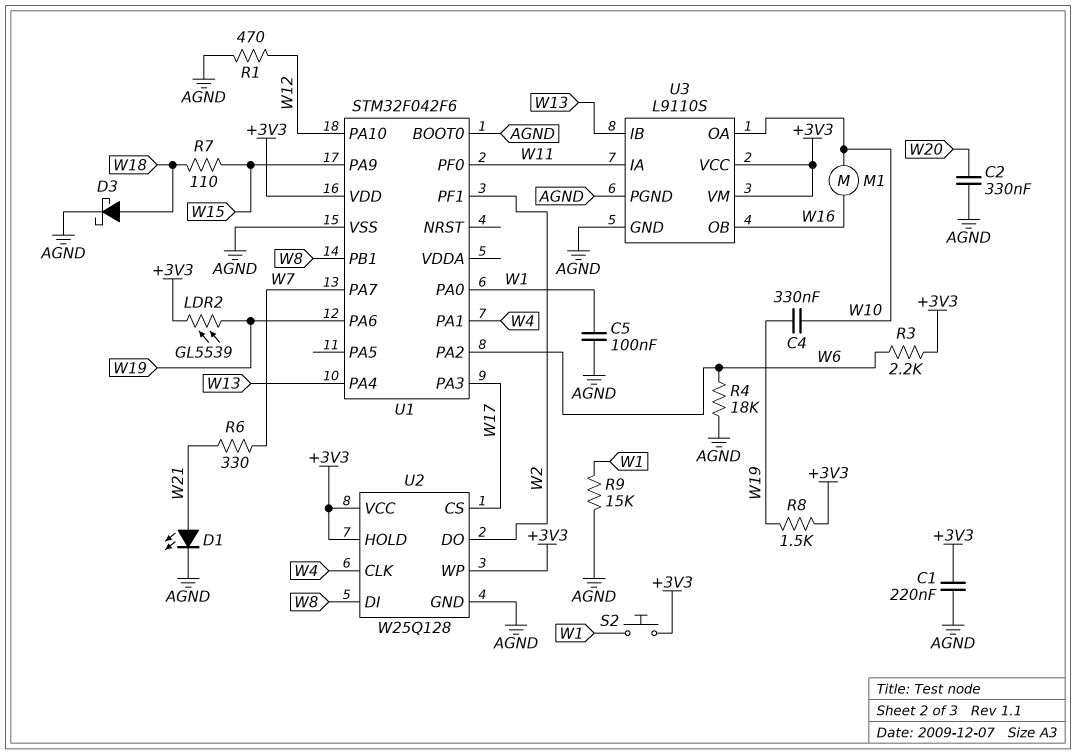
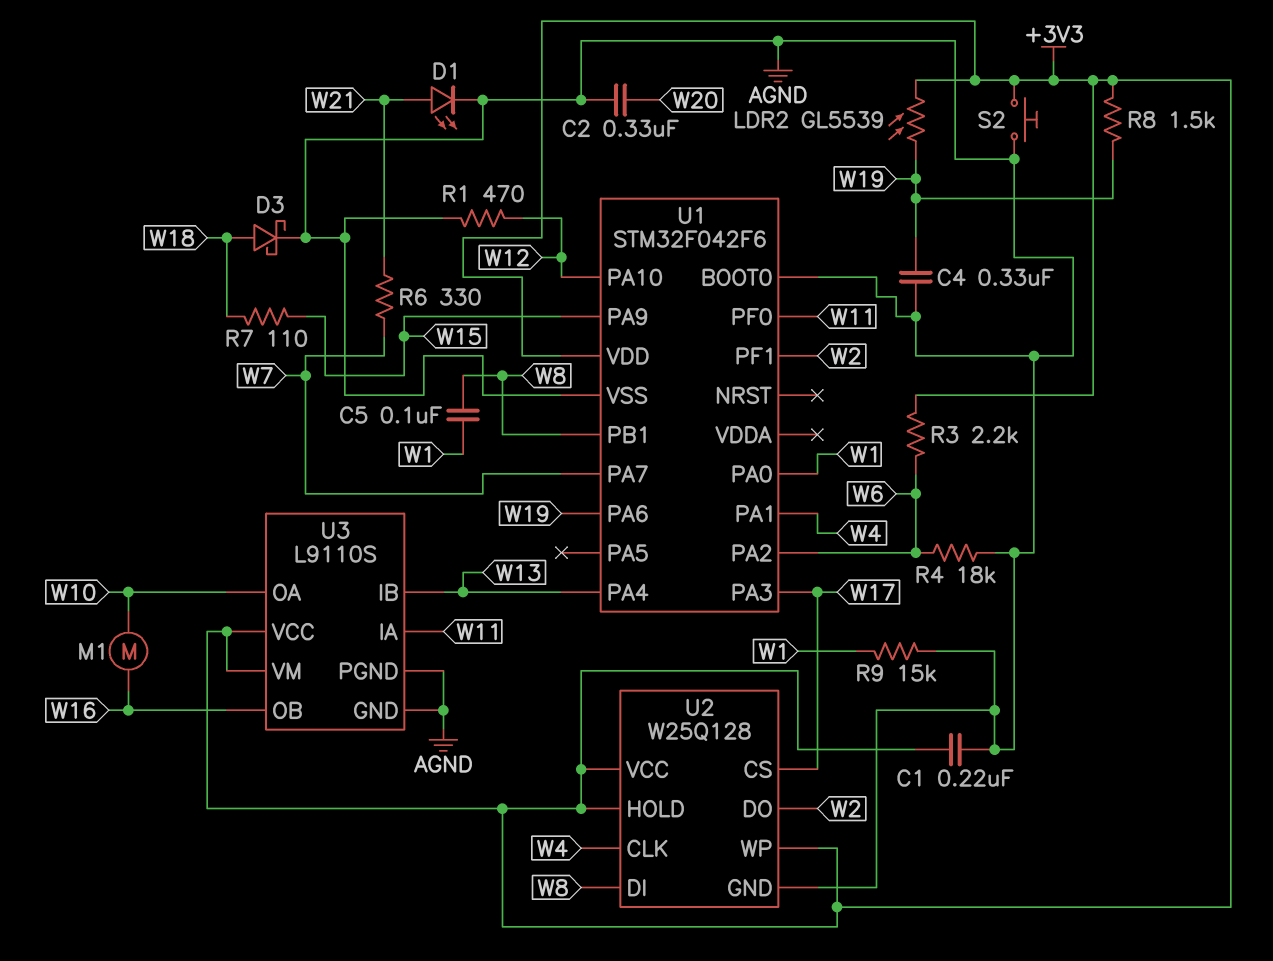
C4: 330nF (W10, W19) -> 330nF (AGND, W19)
C5: 100nF (AGND, W1) -> 100nF (W1, W8)
S2: button (+3V3, W1) -> button (+3V3, AGND)

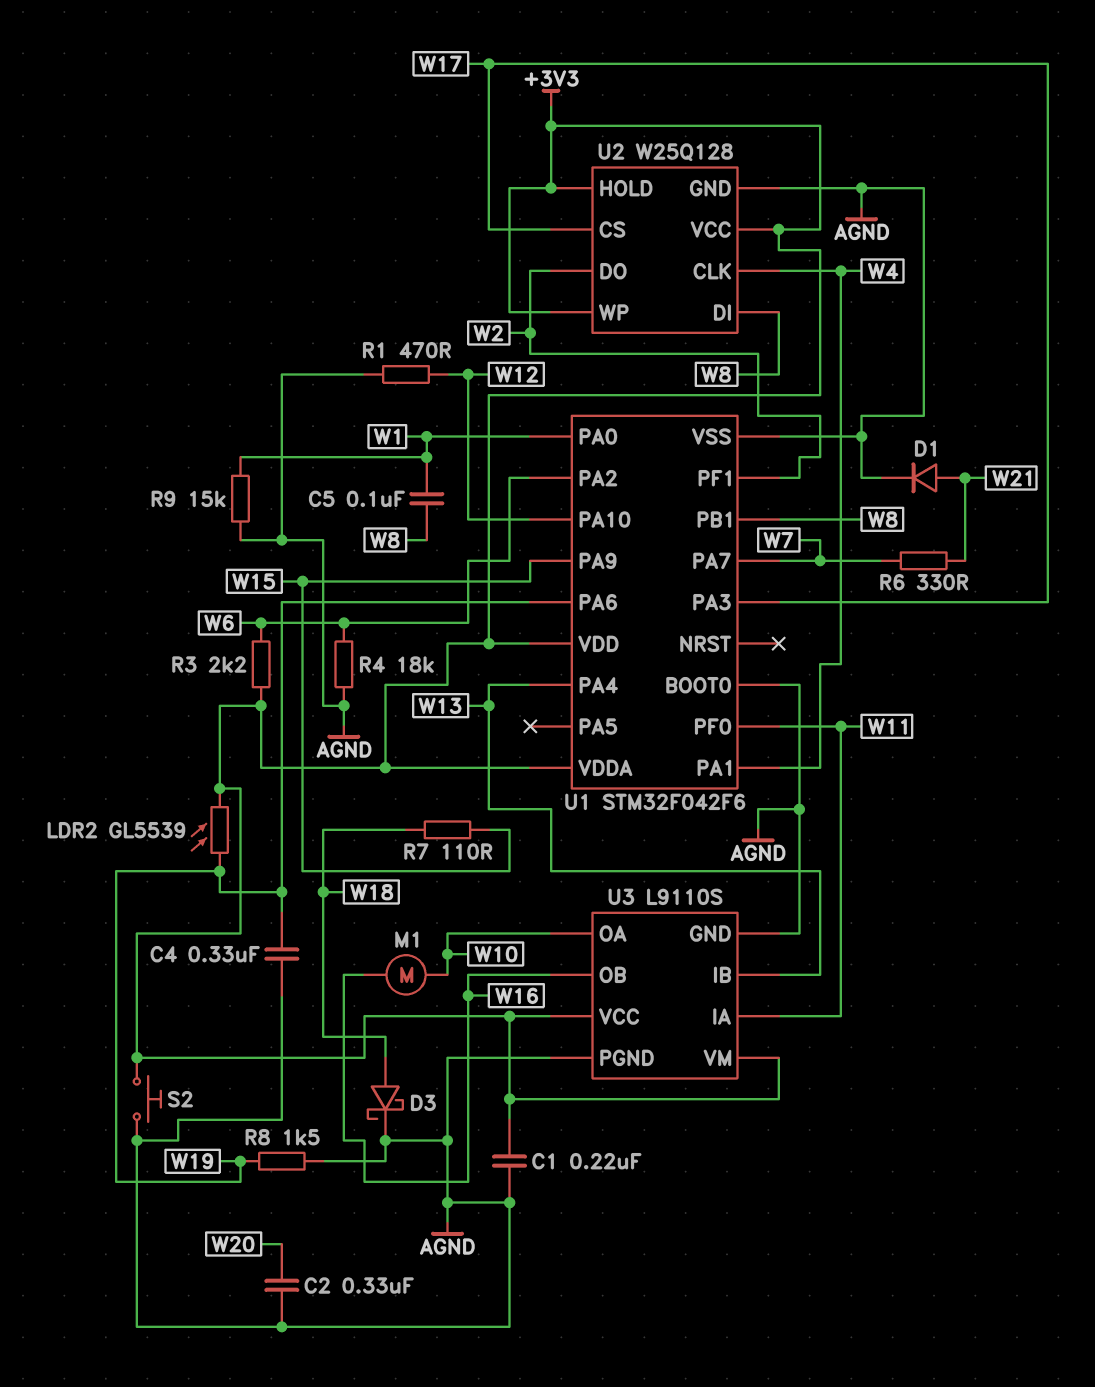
D1: LED (A W21, K AGND) -> diode (A W21, K AGND)
R8: 1.5k (+3V3, W19) -> 1.5k (AGND, W19)
U1 pin VDDA: none -> +3V3

